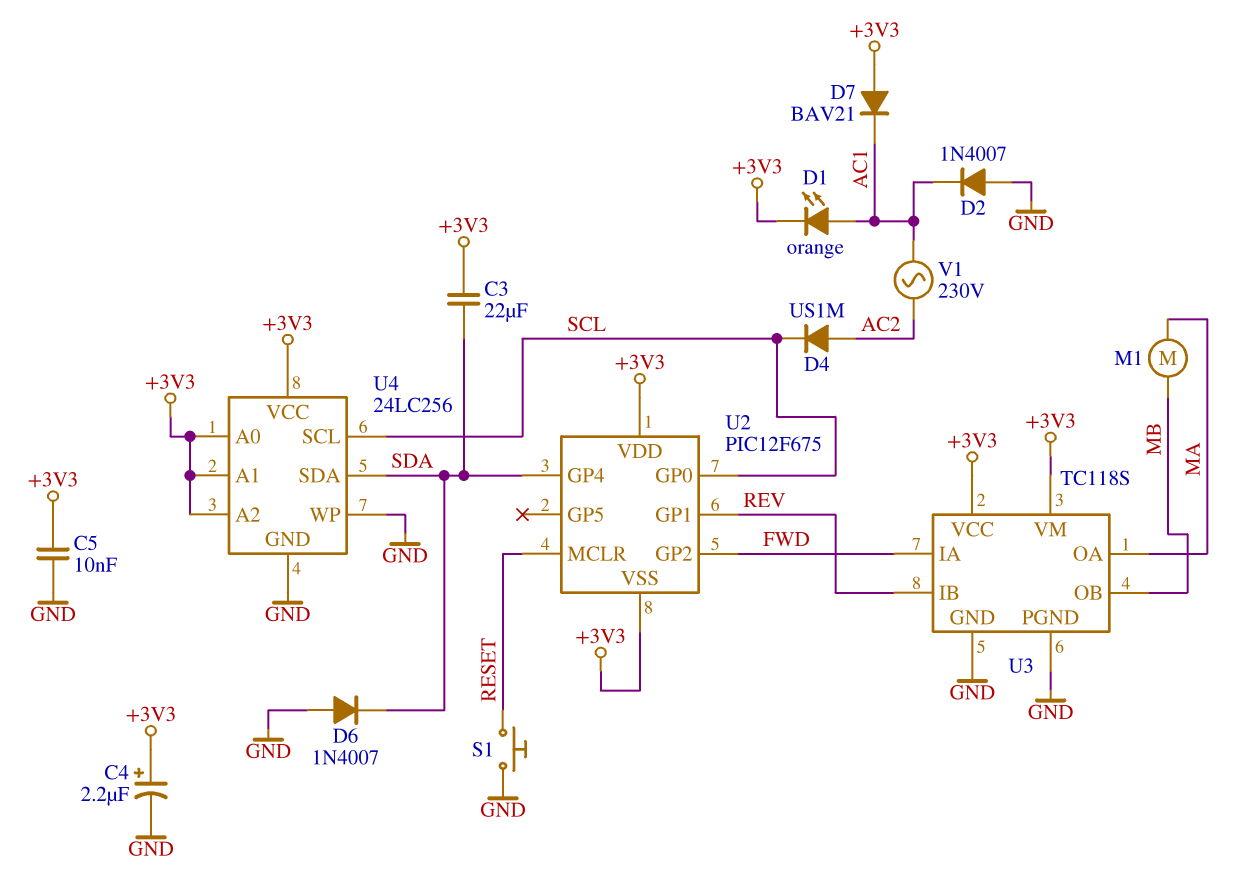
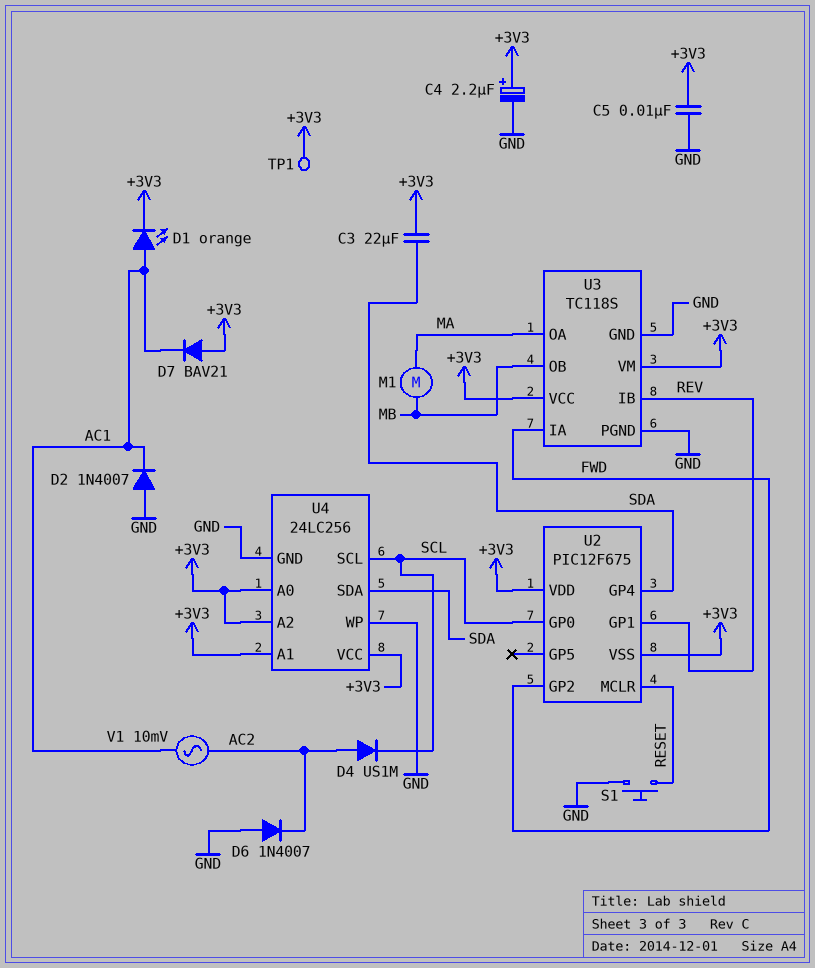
D6: diode 1N4007 (A GND, K SDA) -> diode 1N4007 (A GND, K AC2)
TP1: none -> test point (+3V3)
V1: AC 230V (AC1, AC2) -> AC 10mV (AC1, AC2)

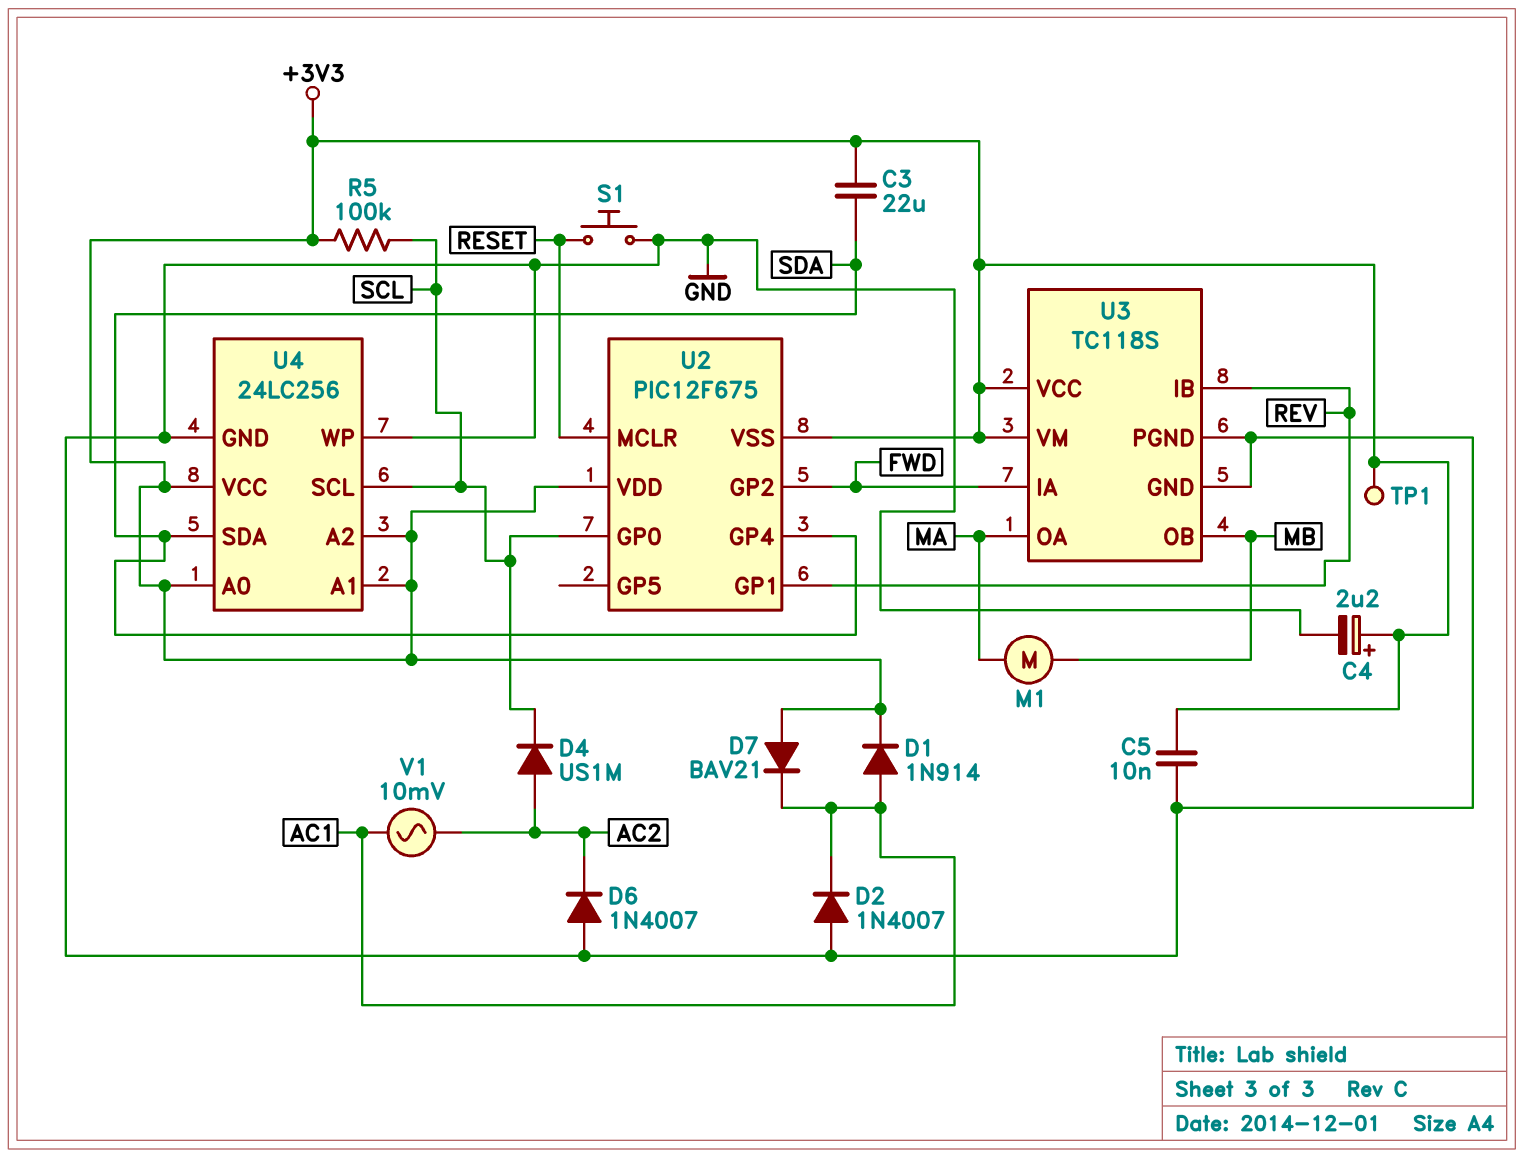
D1: LED orange (A AC1, K +3V3) -> diode 1N914 (A AC1, K +3V3)
R5: none -> 100k (+3V3, SCL)

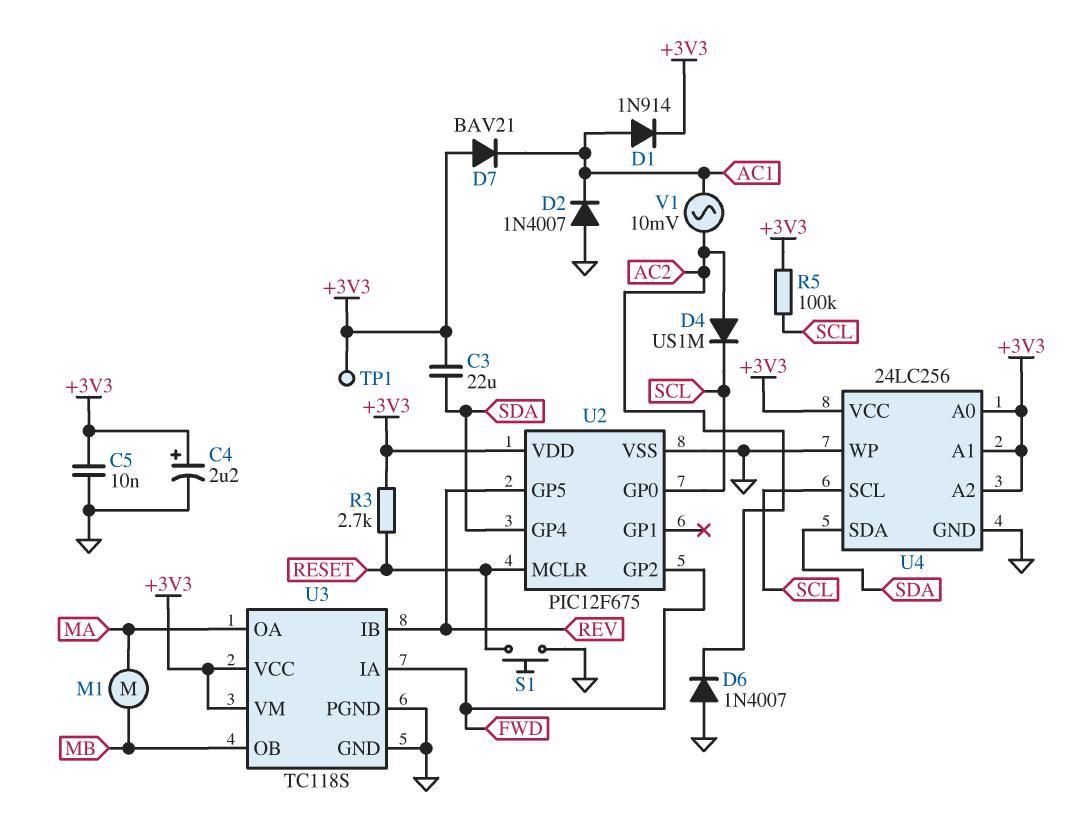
R3: none -> 2.7k (+3V3, RESET)
U2 pin GP1: REV -> none
U2 pin GP5: none -> REV
U2 pin VSS: +3V3 -> GND

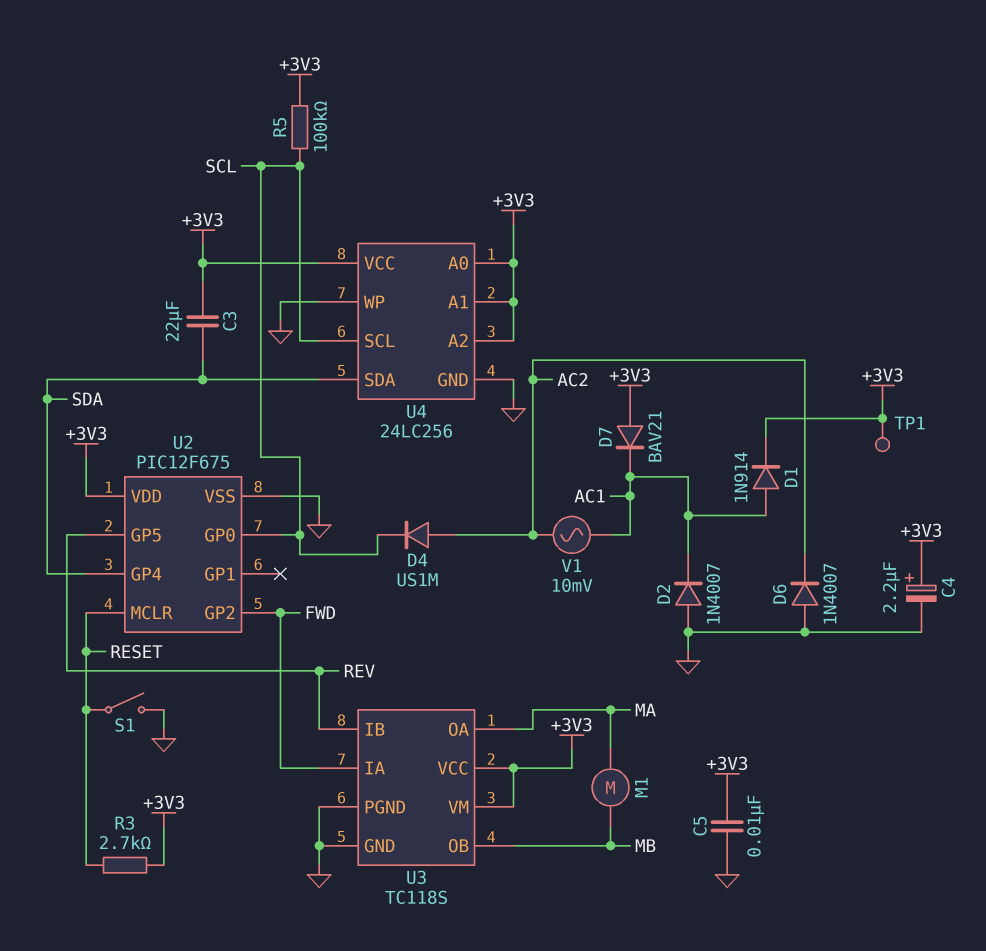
S1: button (GND, RESET) -> switch (GND, RESET)

